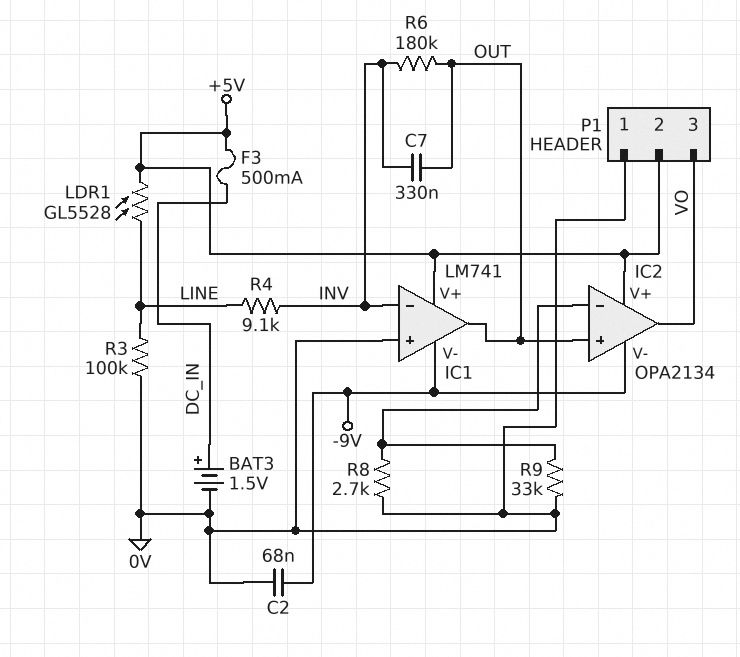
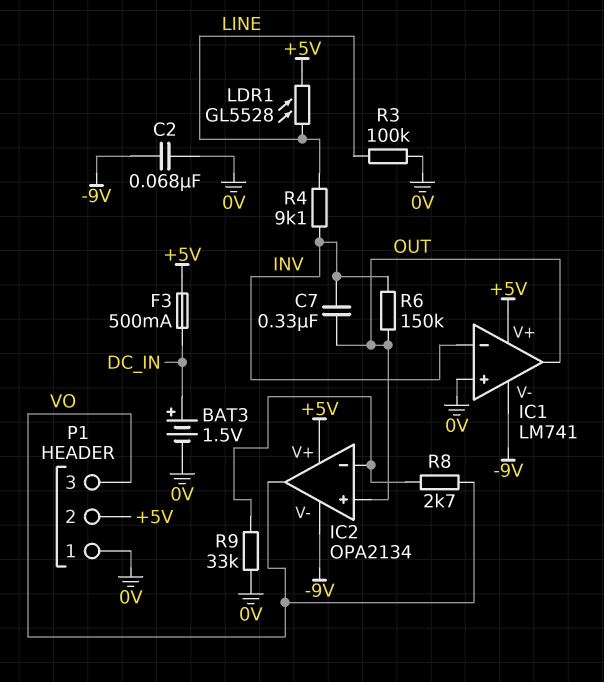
R6: 180k (INV, OUT) -> 150k (INV, OUT)
R8: 2.7k (0V, IC2/in-) -> 2.7k (IC2/in-, VO)

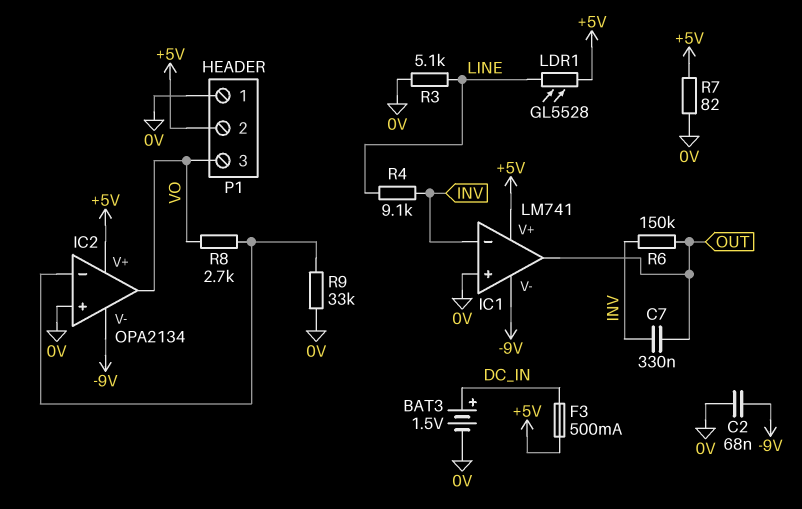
IC2 pin in+: OUT -> 0V
R3: 100k (0V, LINE) -> 5.1k (0V, LINE)
R7: none -> 82 (+5V, 0V)

